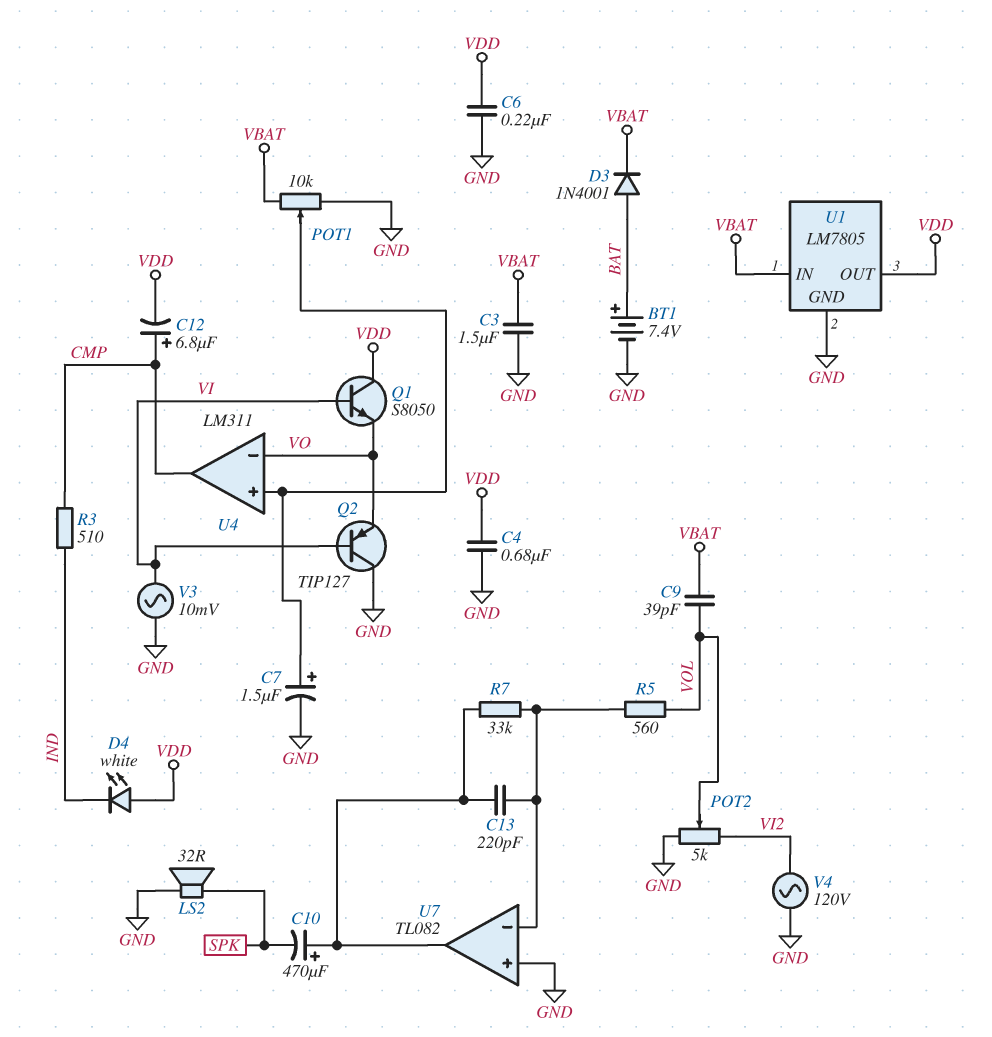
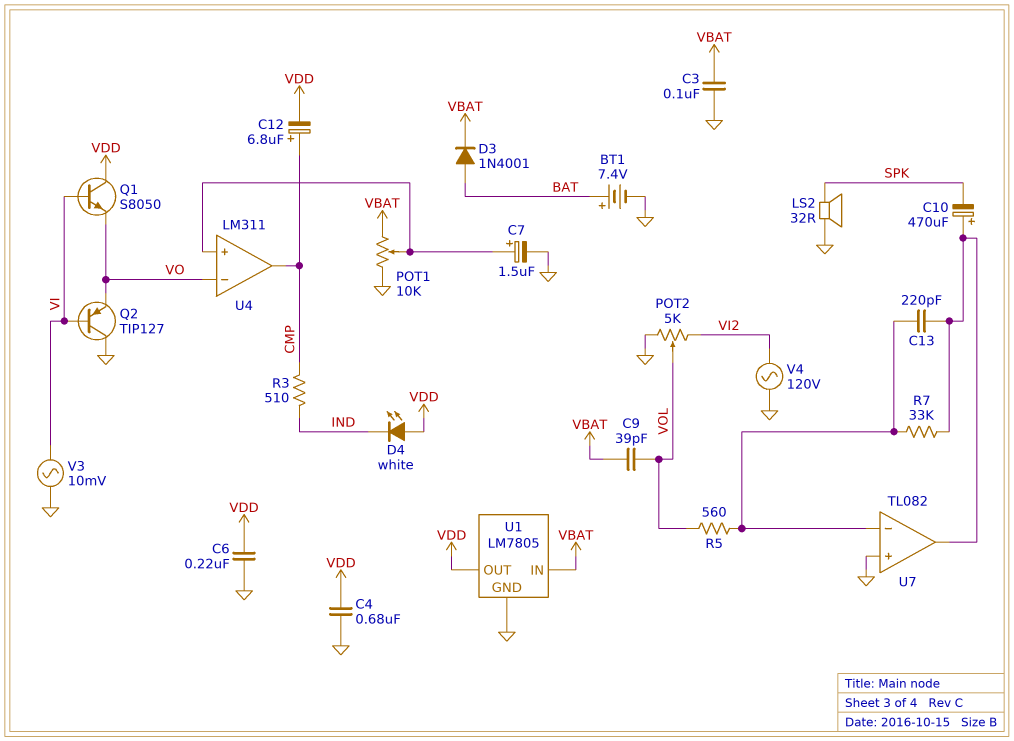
C3: 1.5uF (GND, VBAT) -> 100nF (GND, VBAT)

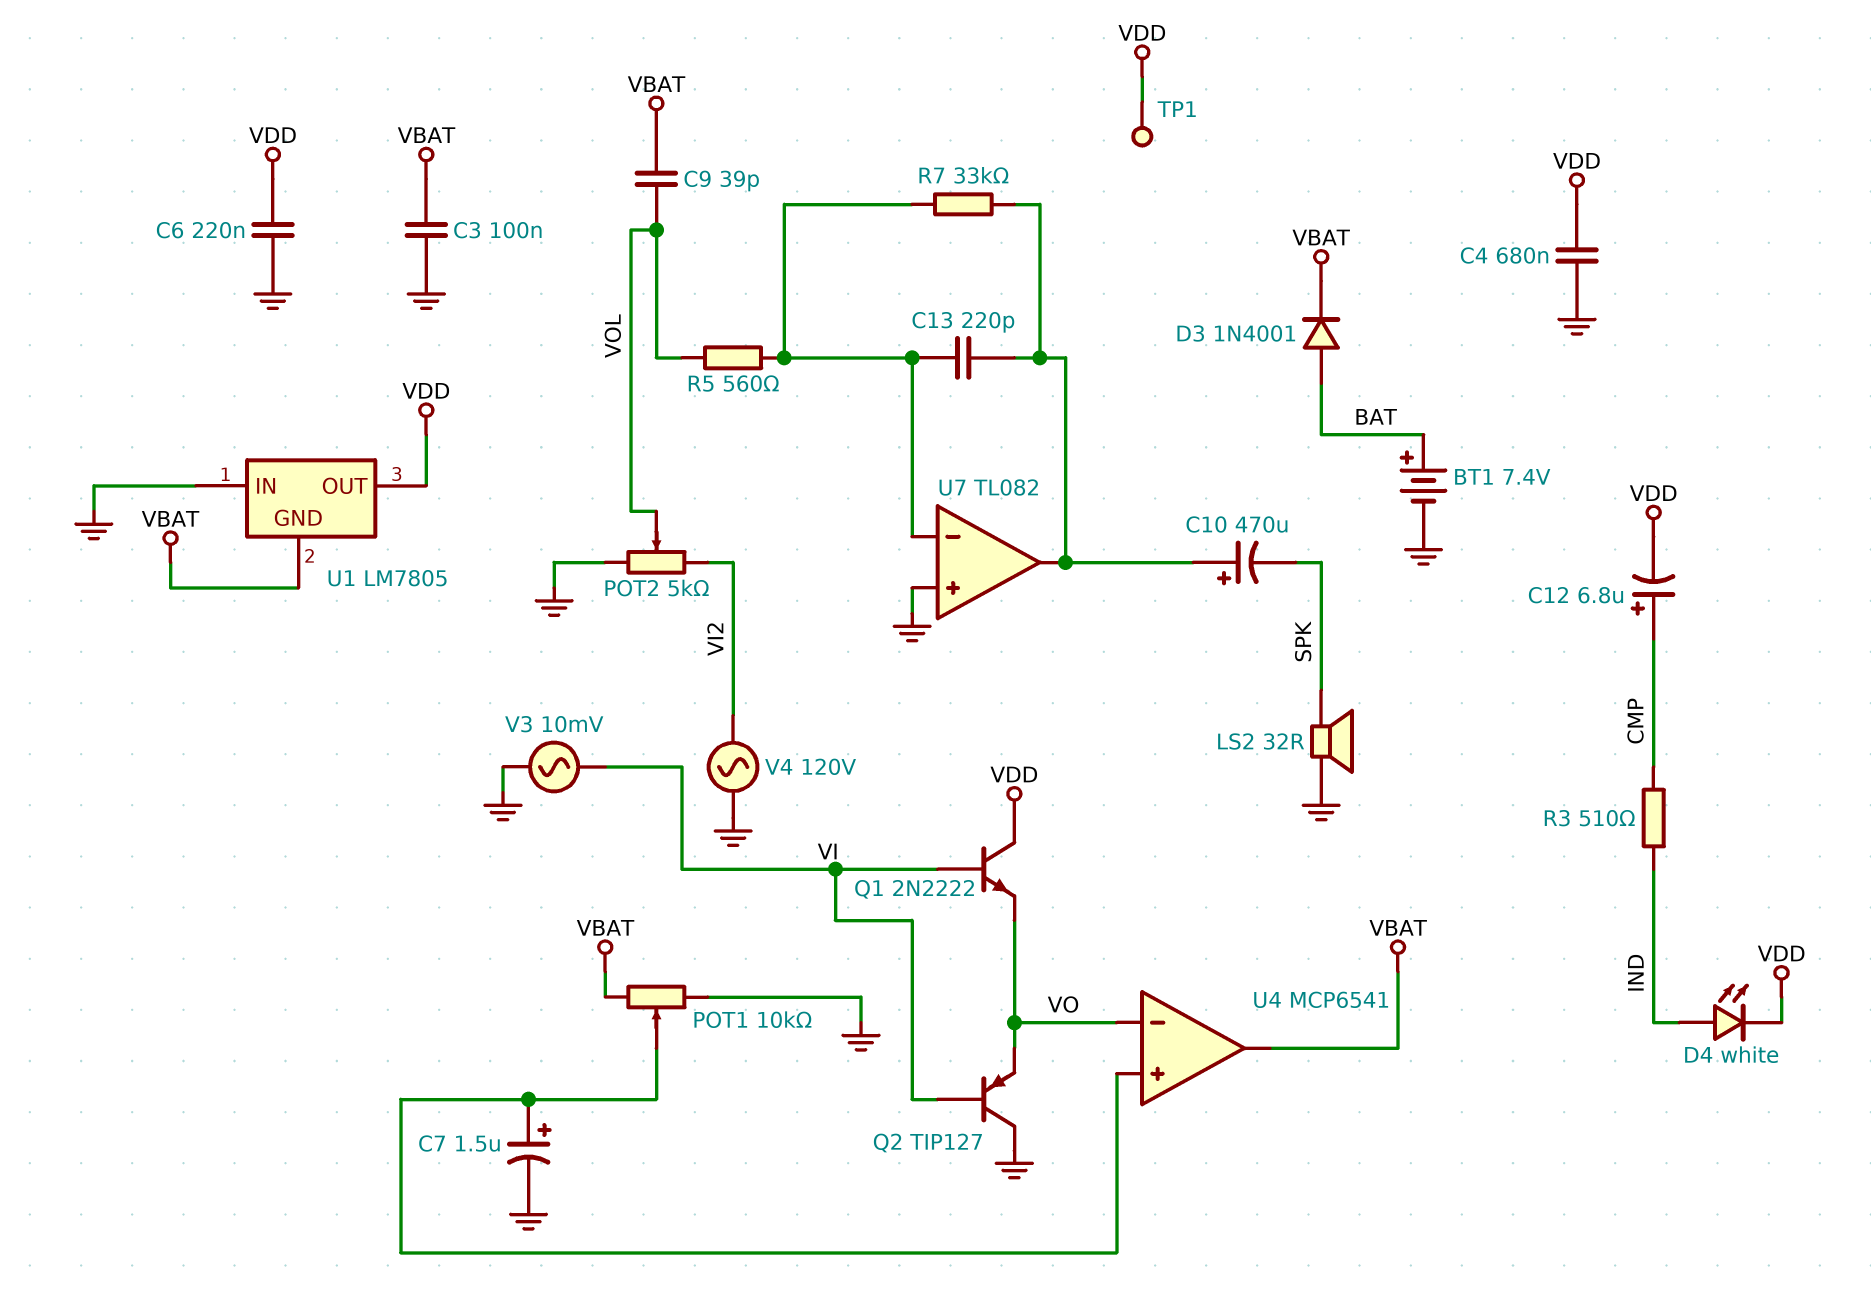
D4: LED white (A VDD, K IND) -> LED white (A IND, K VDD)
Q1: NPN S8050 (B VI, C VDD, E VO) -> NPN 2N2222 (B VI, C VDD, E VO)
TP1: none -> test point (VDD)
U1 pin GND: GND -> VBAT
U1 pin IN: VBAT -> GND
U4: LM311 -> MCP6541
U4 pin out: CMP -> VBAT

